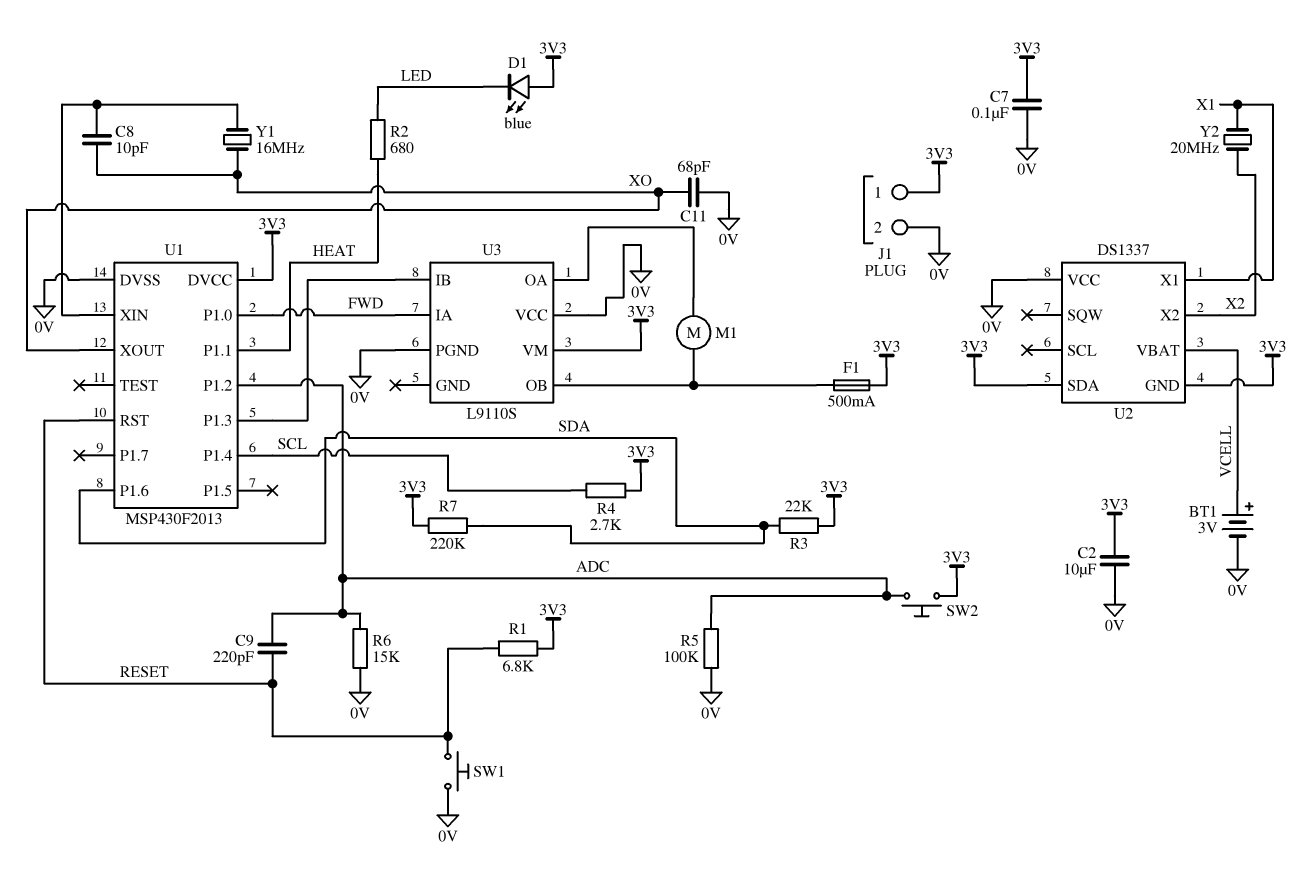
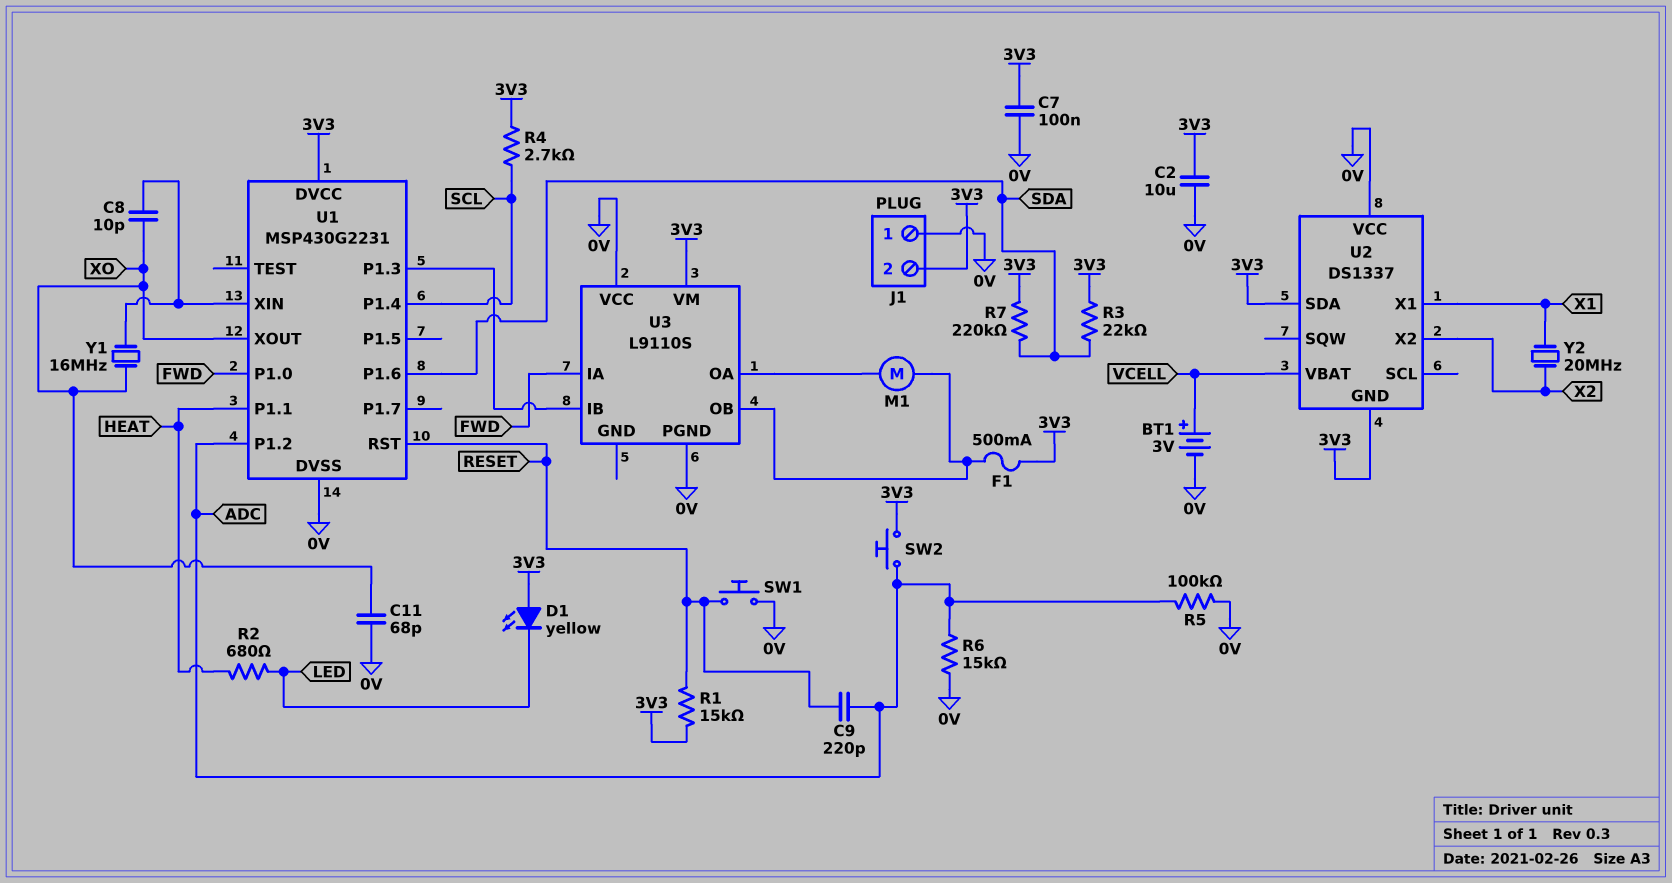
D1: LED blue (A 3V3, K LED) -> LED yellow (A 3V3, K LED)
J1 pin 1: 3V3 -> 0V
J1 pin 2: 0V -> 3V3
R1: 6.8k (3V3, RESET) -> 15k (3V3, RESET)
U1: MSP430F2013 -> MSP430G2231

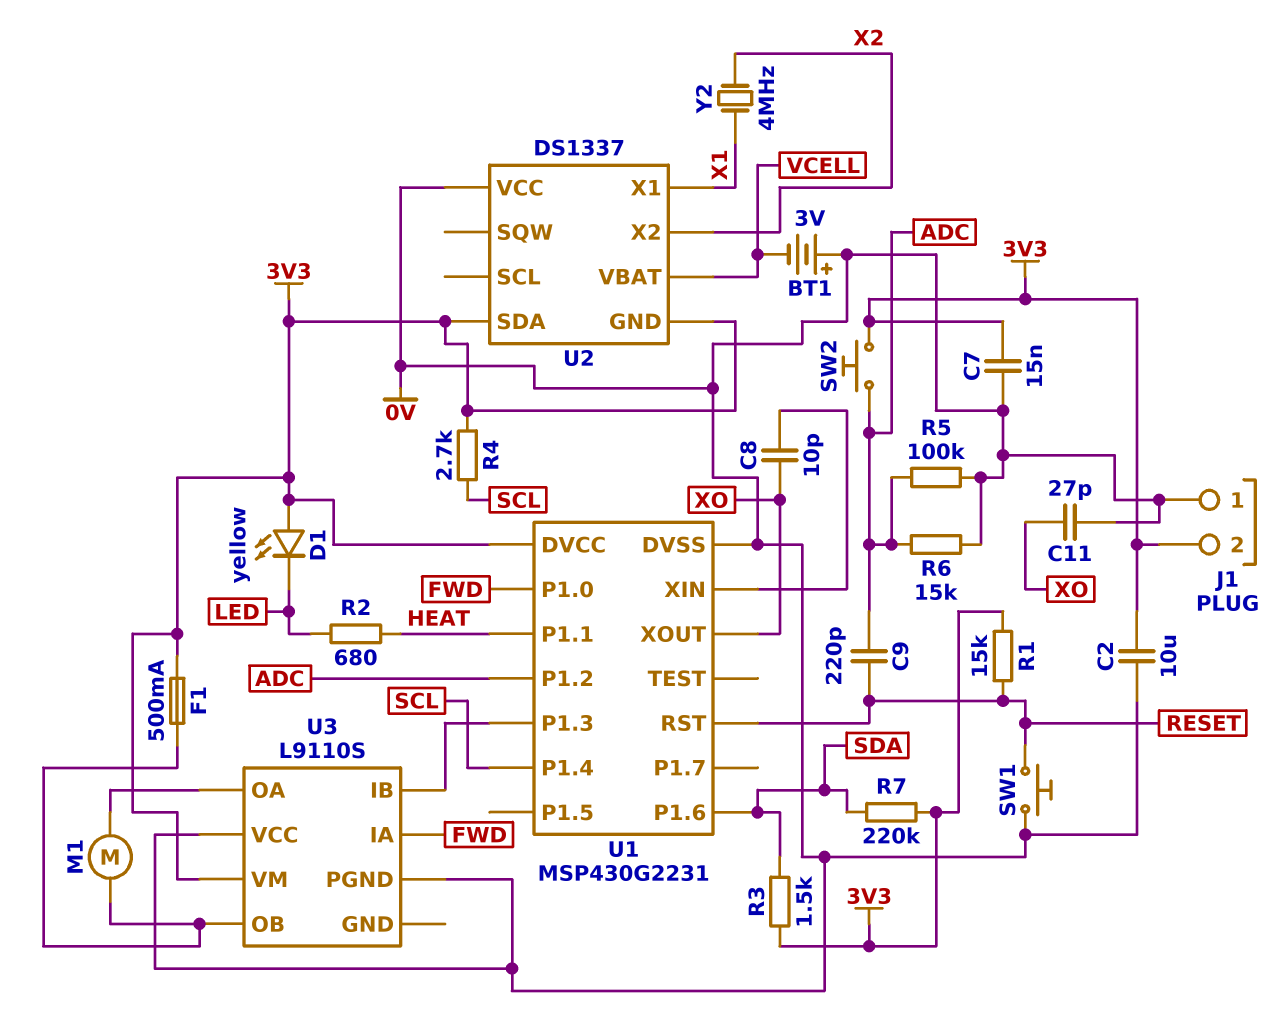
BT1: 3V (plus VCELL, minus 0V) -> 3V (plus 0V, minus VCELL)
C7: 100nF (0V, 3V3) -> 15nF (0V, 3V3)
C11: 68pF (0V, XO) -> 27pF (0V, XO)
R3: 22k (3V3, SDA) -> 1.5k (3V3, SDA)
Y1: 16MHz (U1/XIN, XO) -> none
Y2: 20MHz (X1, X2) -> 4MHz (X1, X2)

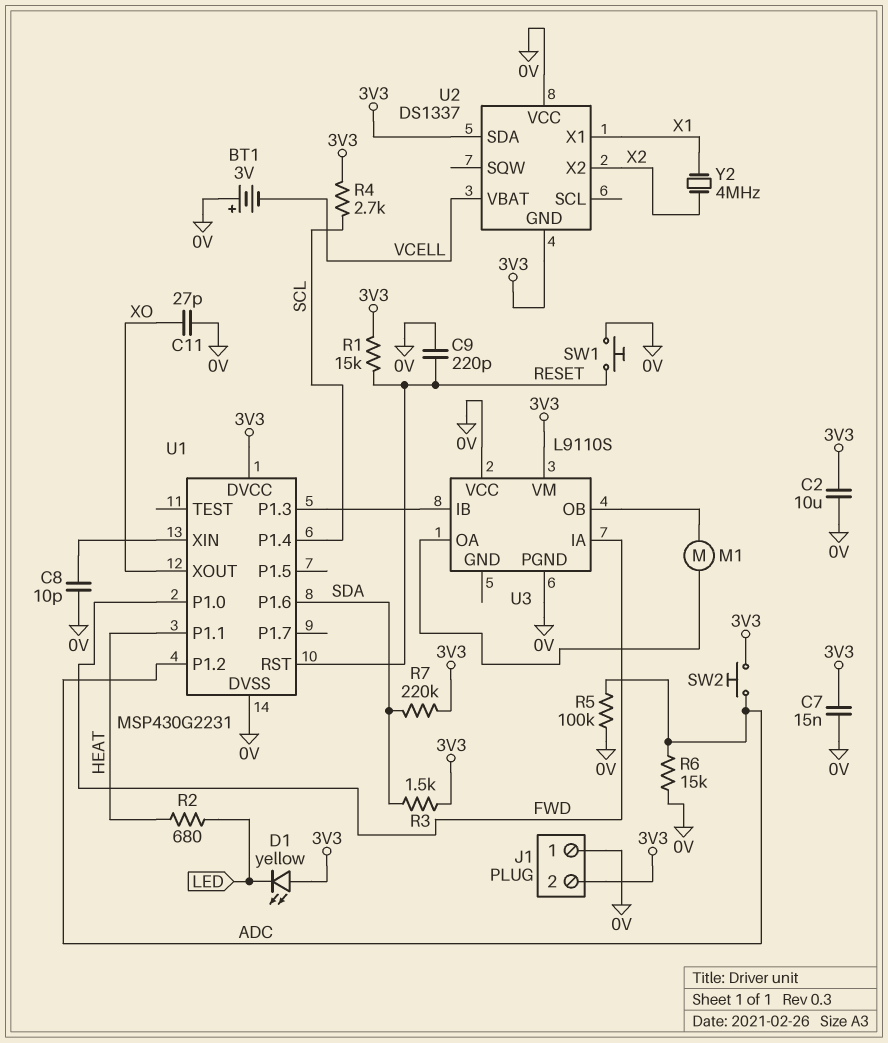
C8: 10pF (U1/XIN, XO) -> 10pF (0V, U1/XIN)
C9: 220pF (ADC, RESET) -> 220pF (0V, RESET)
F1: 500mA (3V3, U3/OB) -> none

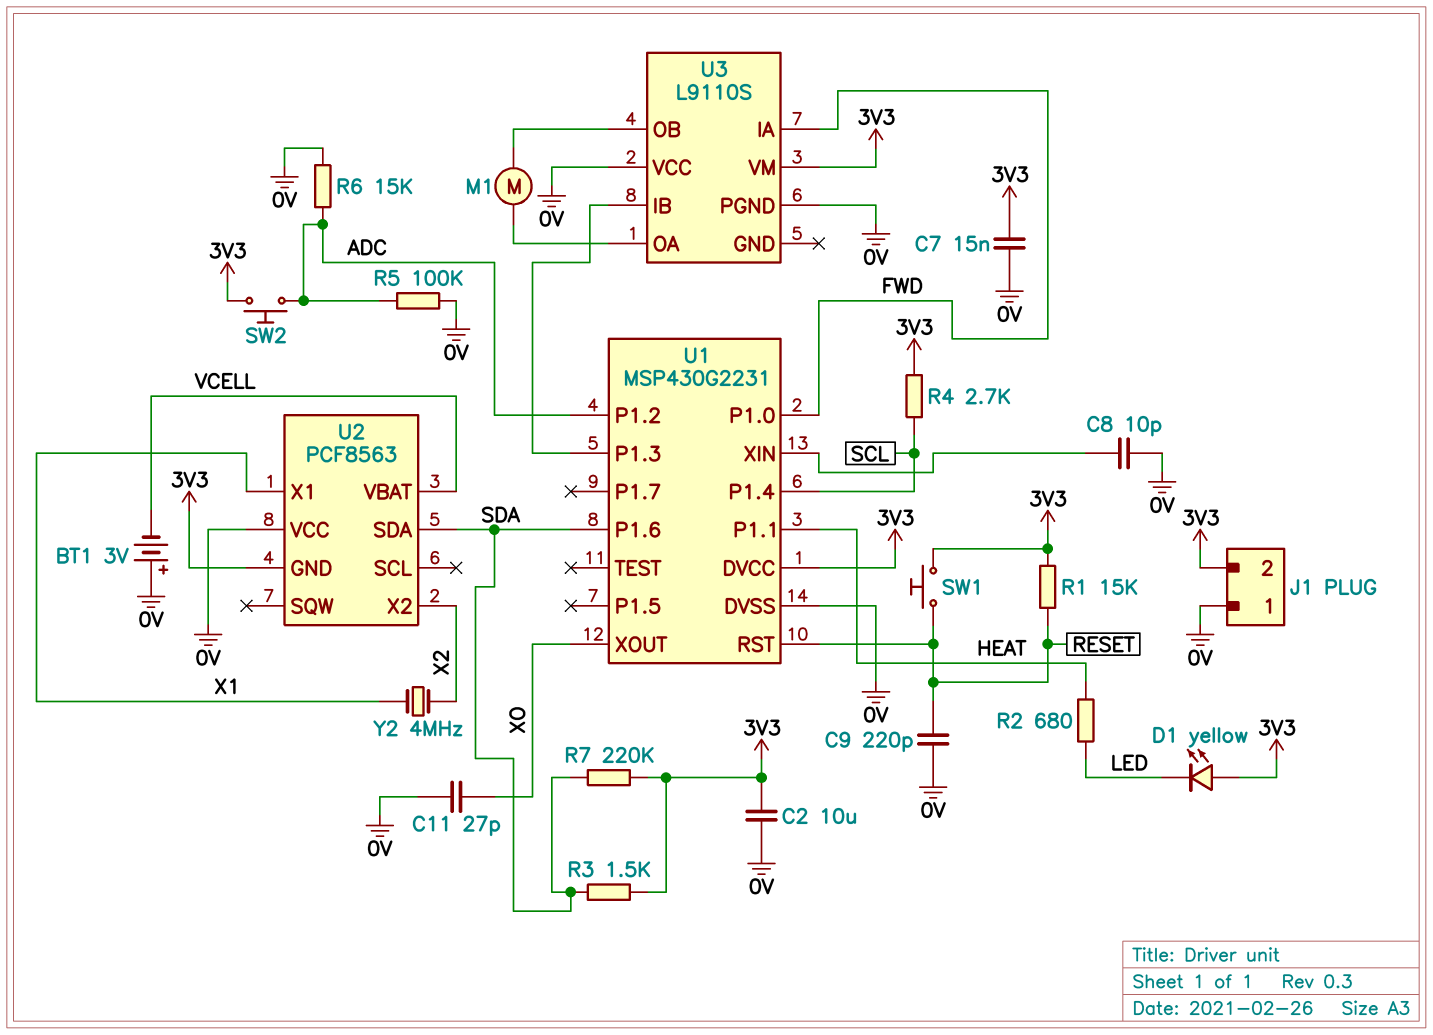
SW1: button (0V, RESET) -> button (3V3, RESET)
U2: DS1337 -> PCF8563
U2 pin SDA: 3V3 -> SDA

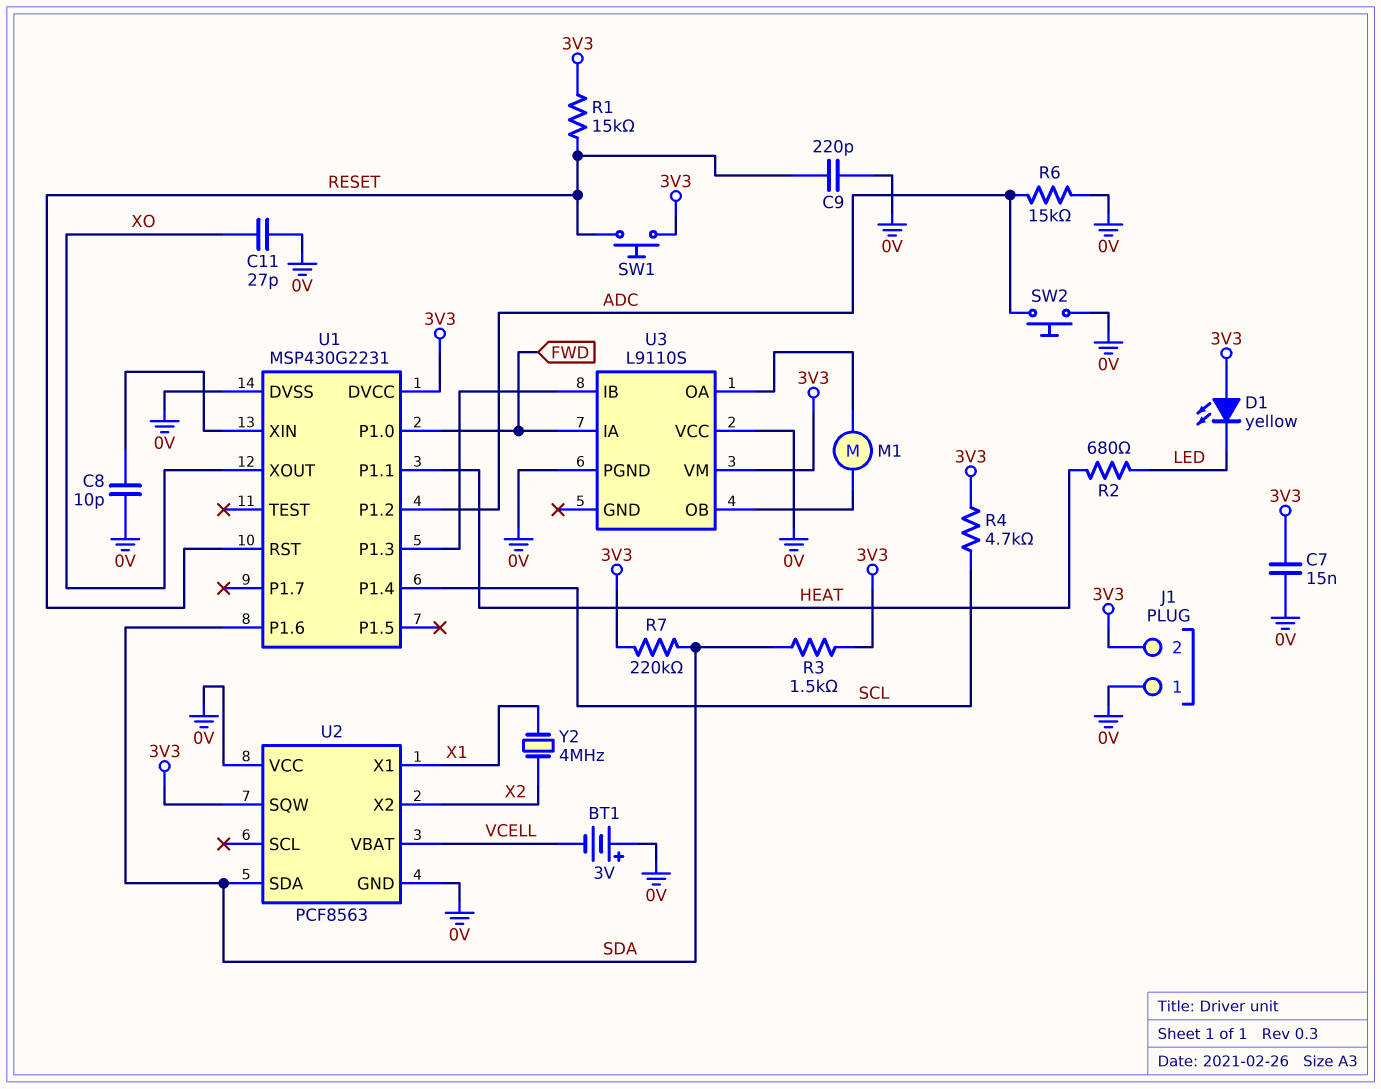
C2: 10uF (0V, 3V3) -> none
R4: 2.7k (3V3, SCL) -> 4.7k (3V3, SCL)
R5: 100k (0V, ADC) -> none
SW2: button (3V3, ADC) -> button (0V, ADC)
U2 pin GND: 3V3 -> 0V
U2 pin SQW: none -> 3V3

